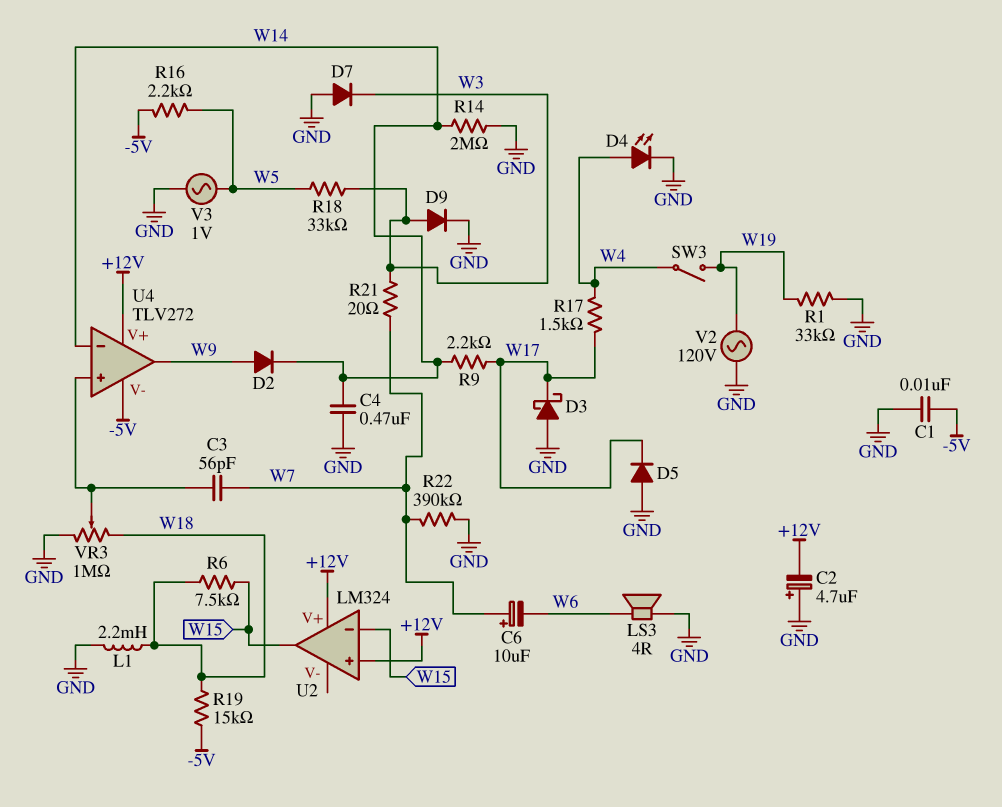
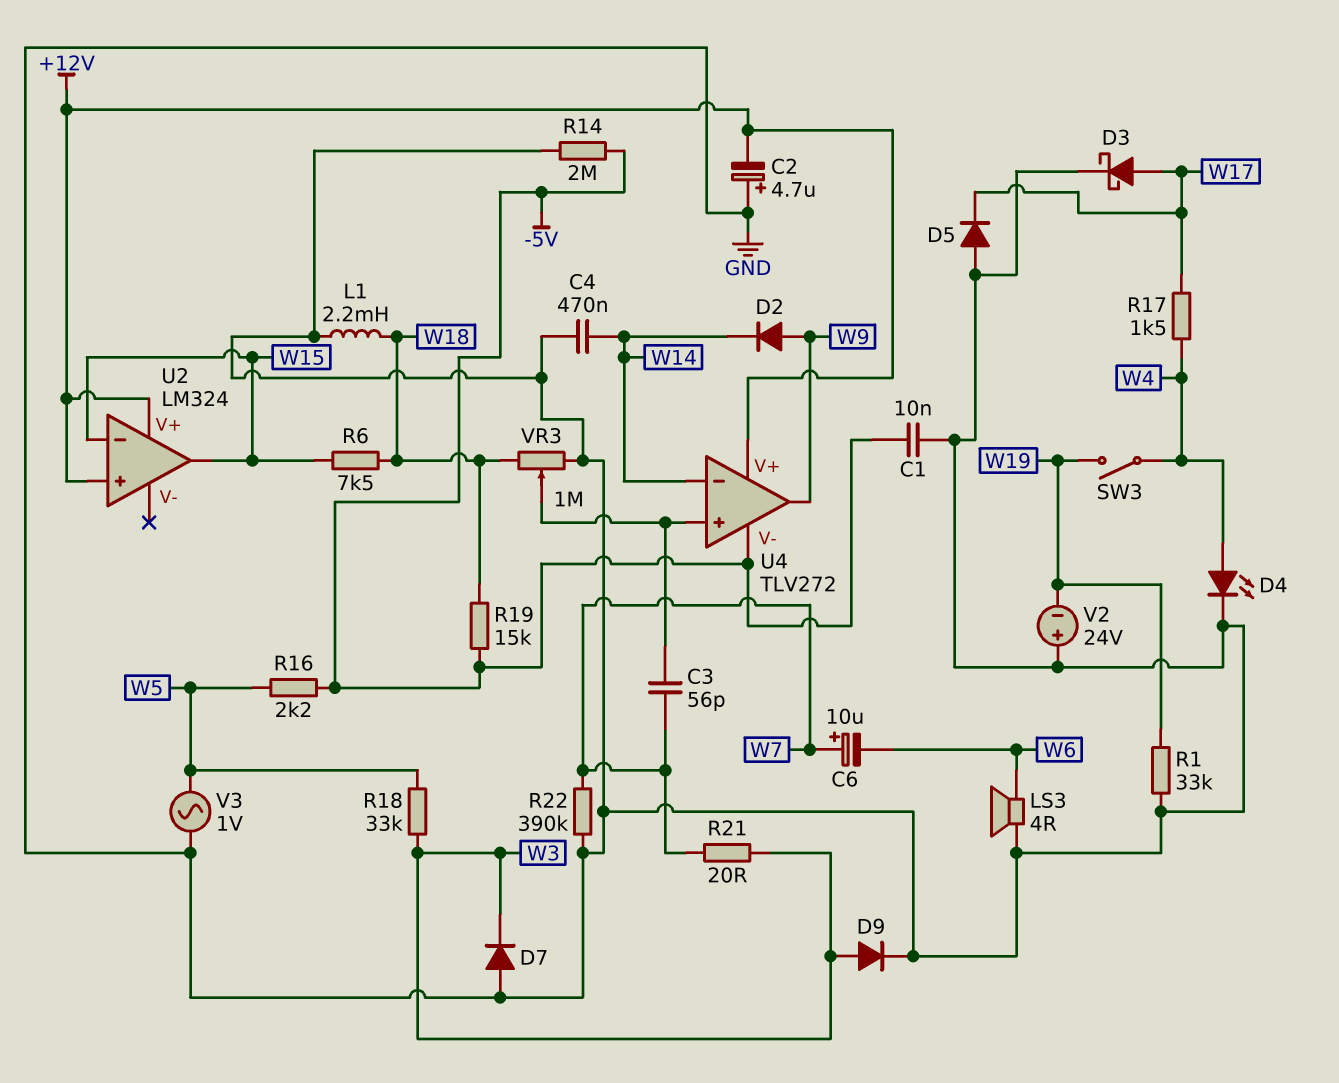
D3: schottky (A GND, K W17) -> schottky (A W17, K GND)
R9: 2.2k (W14, W17) -> none
R14: 2M (GND, W14) -> 2M (-5V, GND)
V2: AC 120V (GND, W19) -> 24V (plus GND, minus W19)

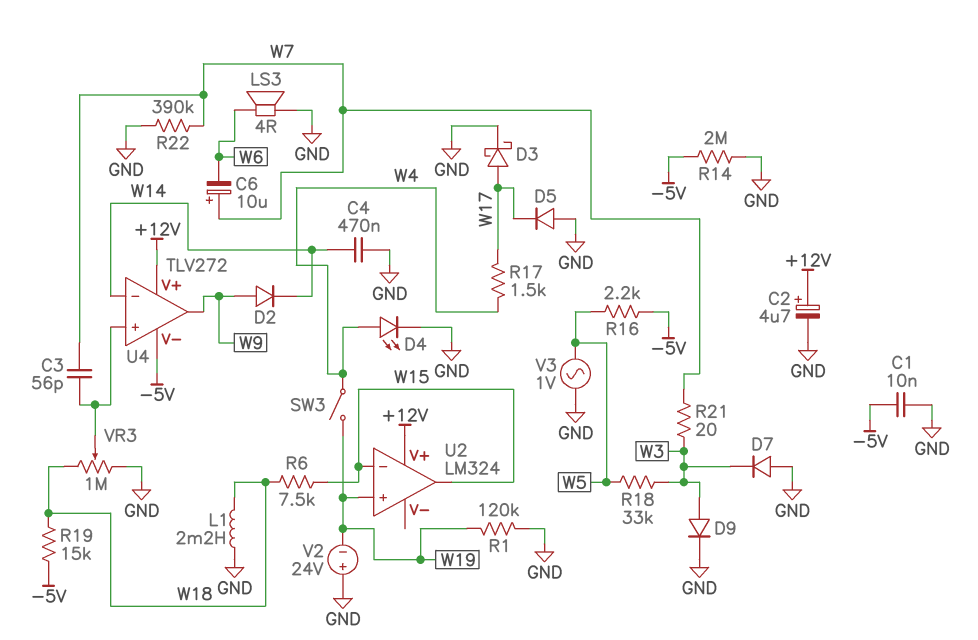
C2: 4.7uF (plus GND, minus +12V) -> 4.7uF (plus +12V, minus GND)
R1: 33k (GND, W19) -> 120k (GND, W19)
U2 pin in+: +12V -> W19

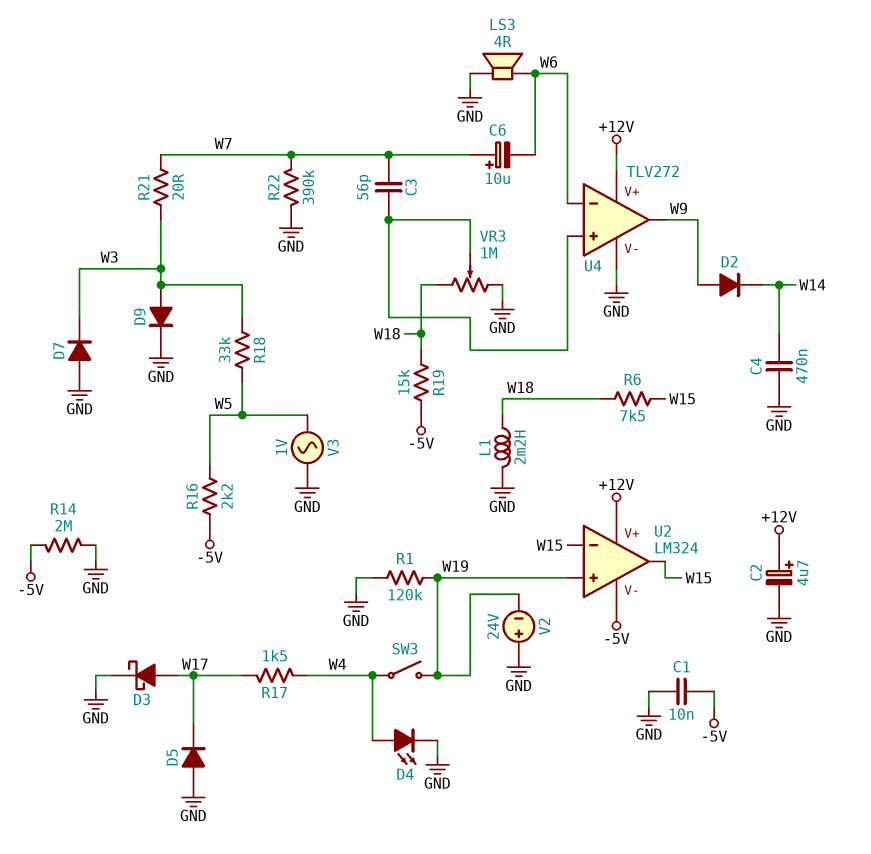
U2 pin V-: none -> -5V
U4 pin V-: -5V -> GND
U4 pin in-: W14 -> W6

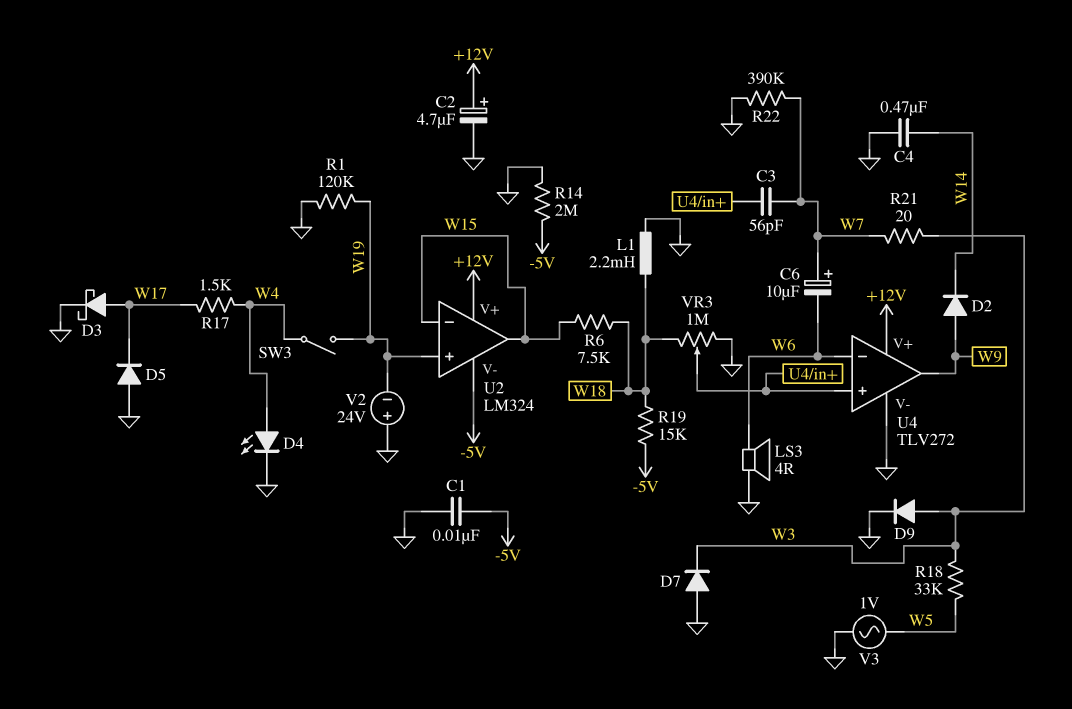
R16: 2.2k (-5V, W5) -> none

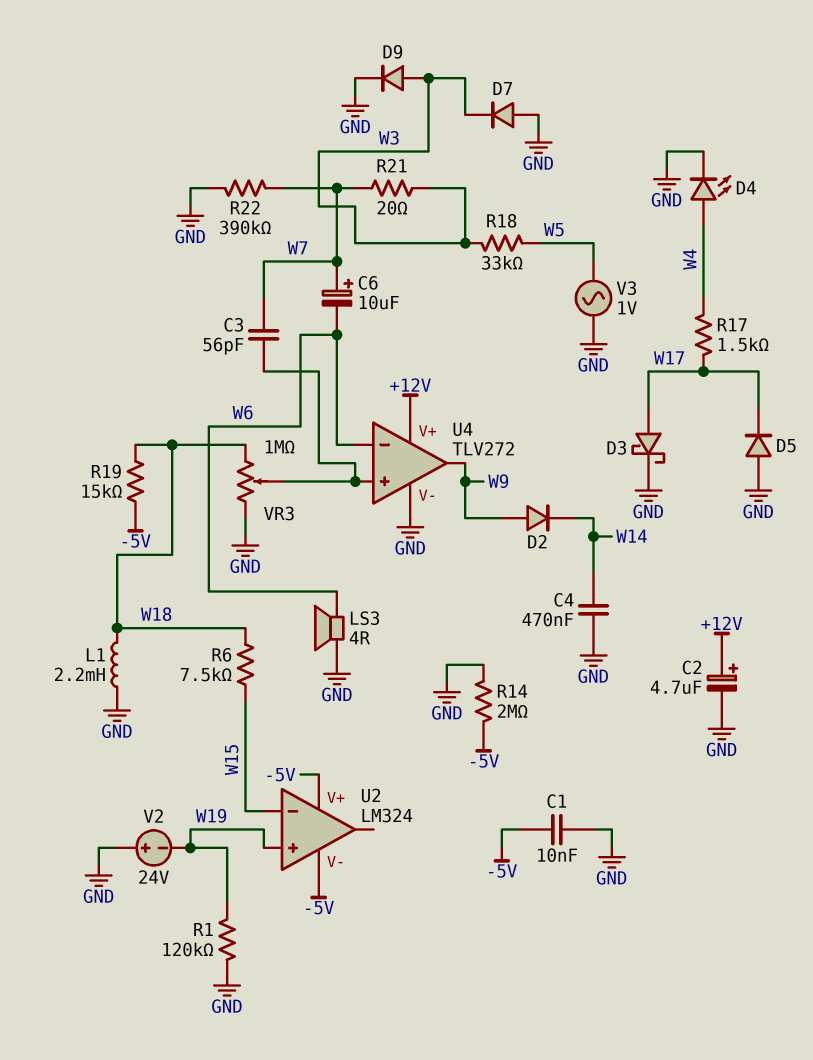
SW3: switch (W4, W19) -> none
U2 pin V+: +12V -> -5V
U2 pin out: W15 -> none

